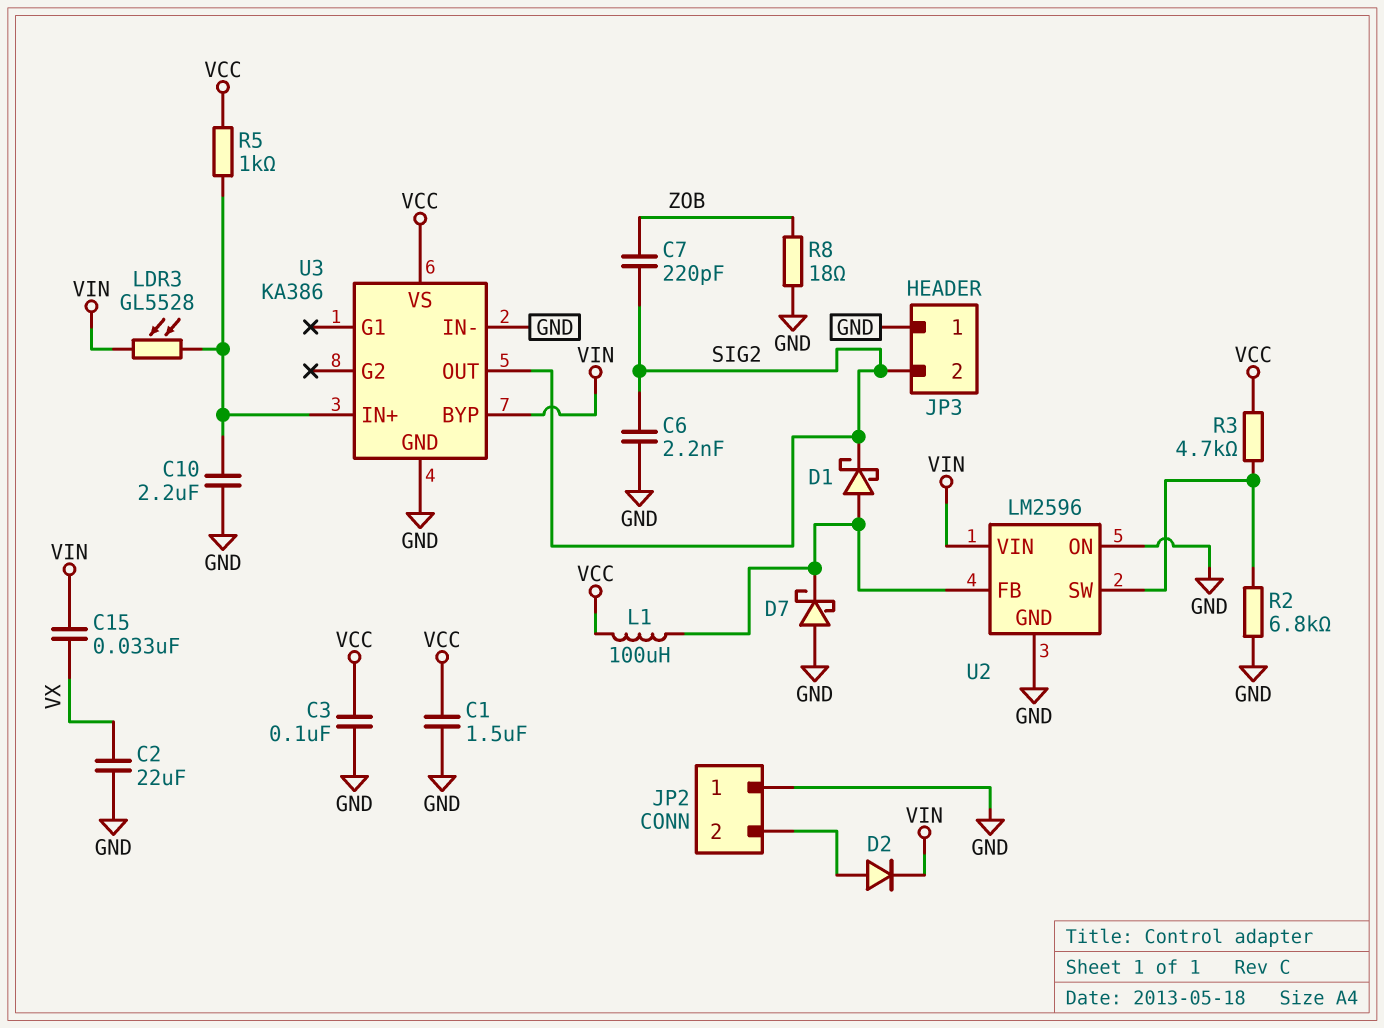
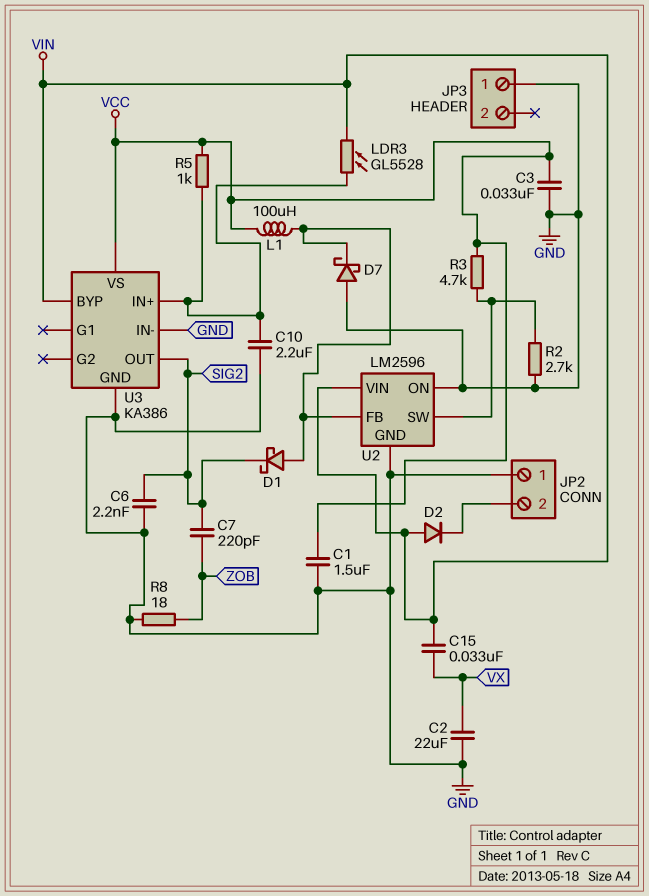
C3: 100nF (GND, VCC) -> 33nF (GND, VCC)
D2: diode (A JP2/2, K VIN) -> diode (A VIN, K JP2/2)
JP3 pin 2: SIG2 -> none
R2: 6.8k (GND, U2/SW) -> 2.7k (GND, U2/SW)

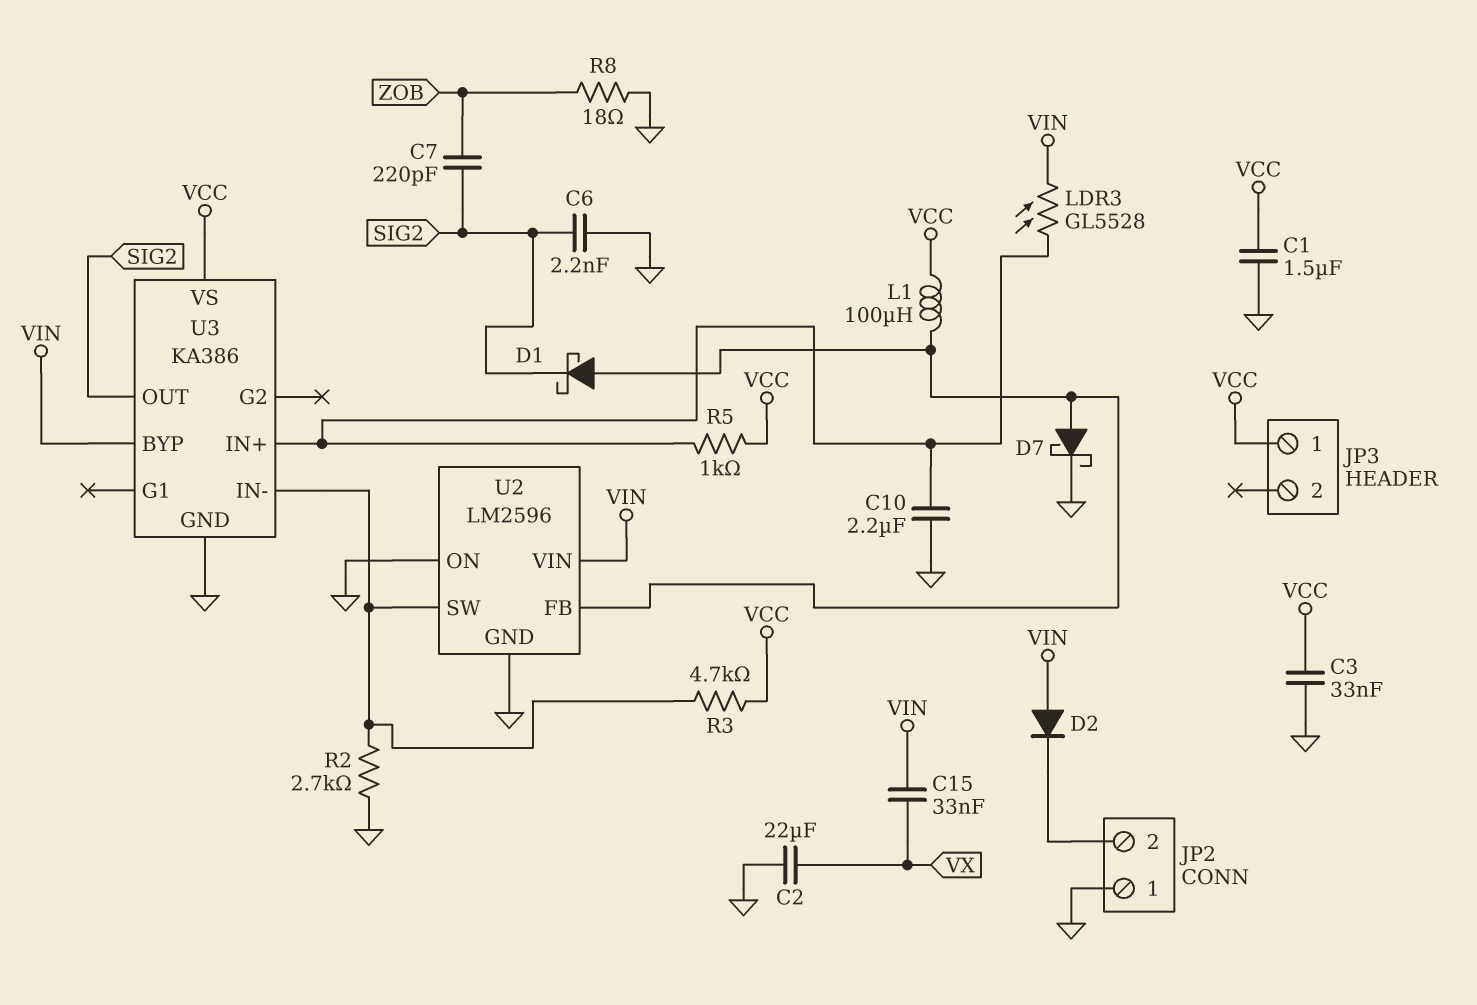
D7: schottky (A GND, K U2/FB) -> schottky (A U2/FB, K GND)
JP3 pin 1: GND -> VCC
U3 pin IN-: GND -> U2/SW

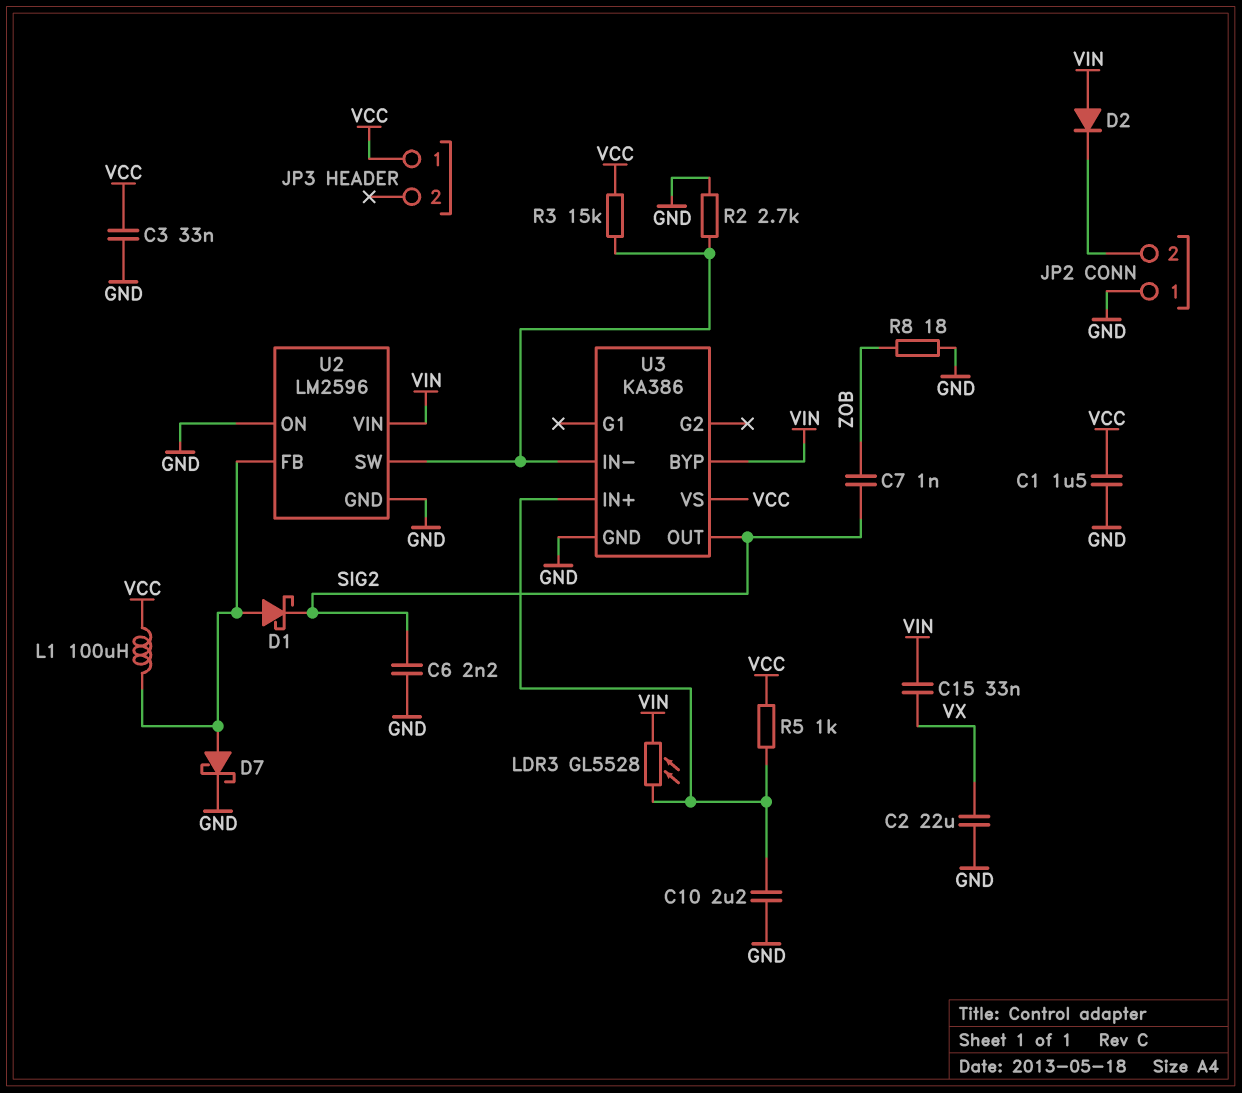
C7: 220pF (SIG2, ZOB) -> 1nF (SIG2, ZOB)
R3: 4.7k (U2/SW, VCC) -> 15k (U2/SW, VCC)

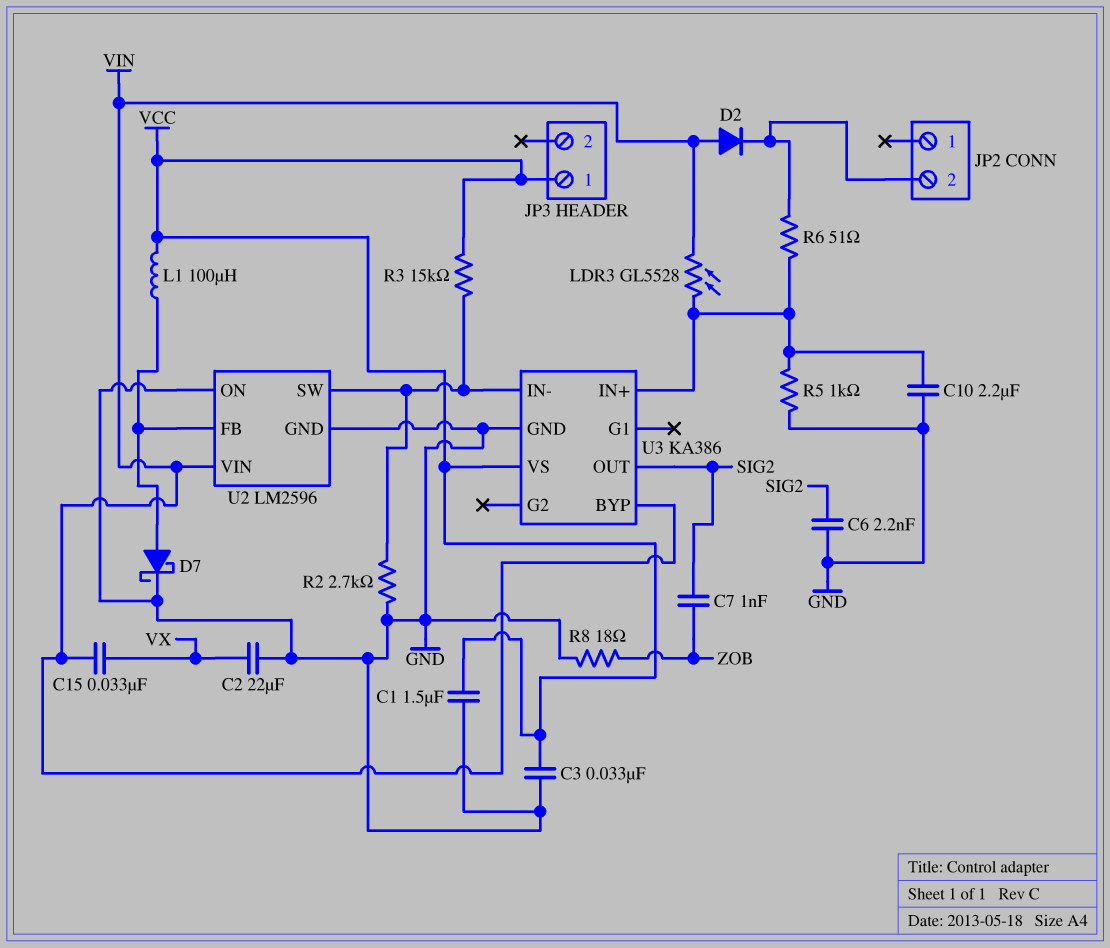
D1: schottky (A U2/FB, K SIG2) -> none
JP2 pin 1: GND -> none
R5: 1k (U3/IN+, VCC) -> 1k (GND, U3/IN+)
R6: none -> 51 (JP2/2, U3/IN+)

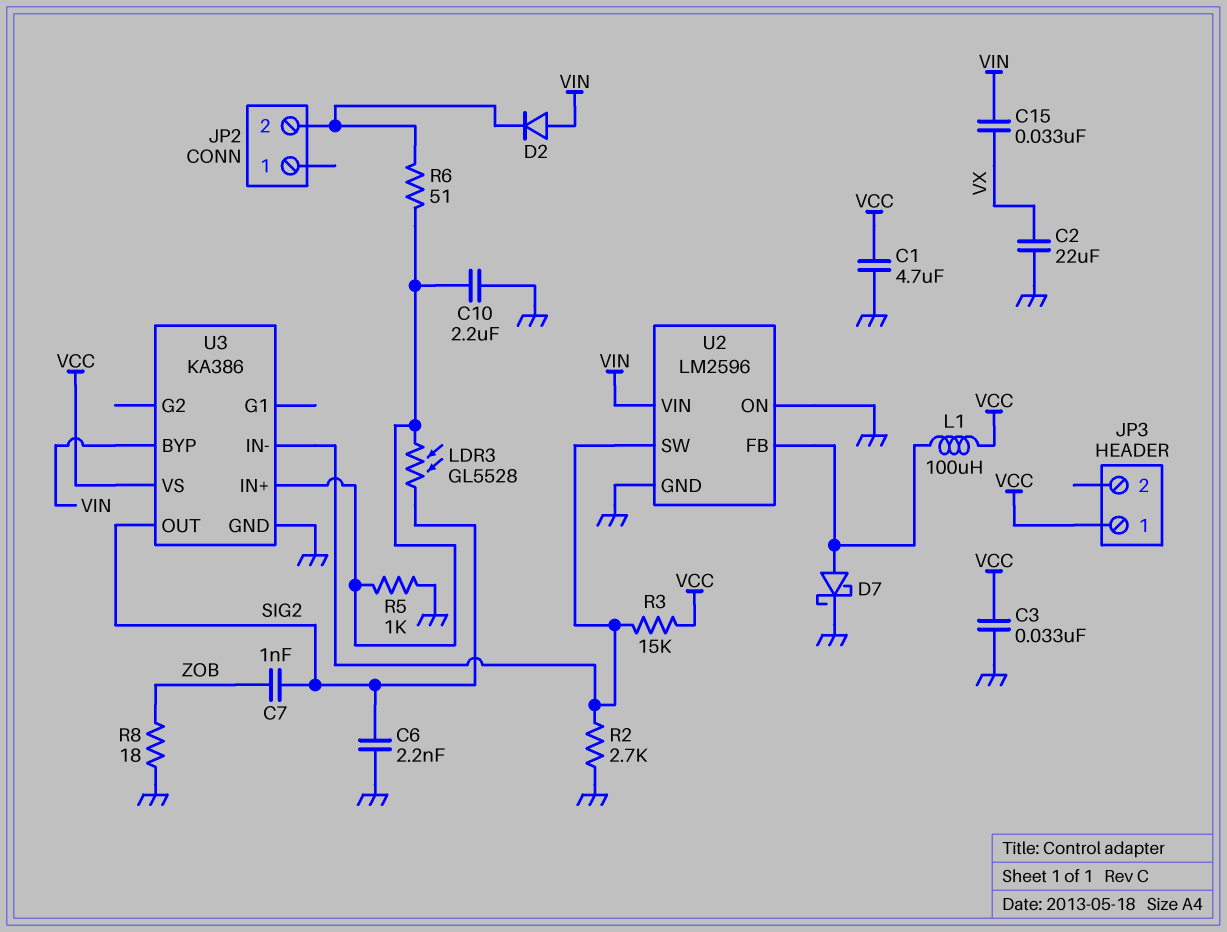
C1: 1.5uF (GND, VCC) -> 4.7uF (GND, VCC)
LDR3: GL5528 (U3/IN+, VIN) -> GL5528 (SIG2, U3/IN+)

